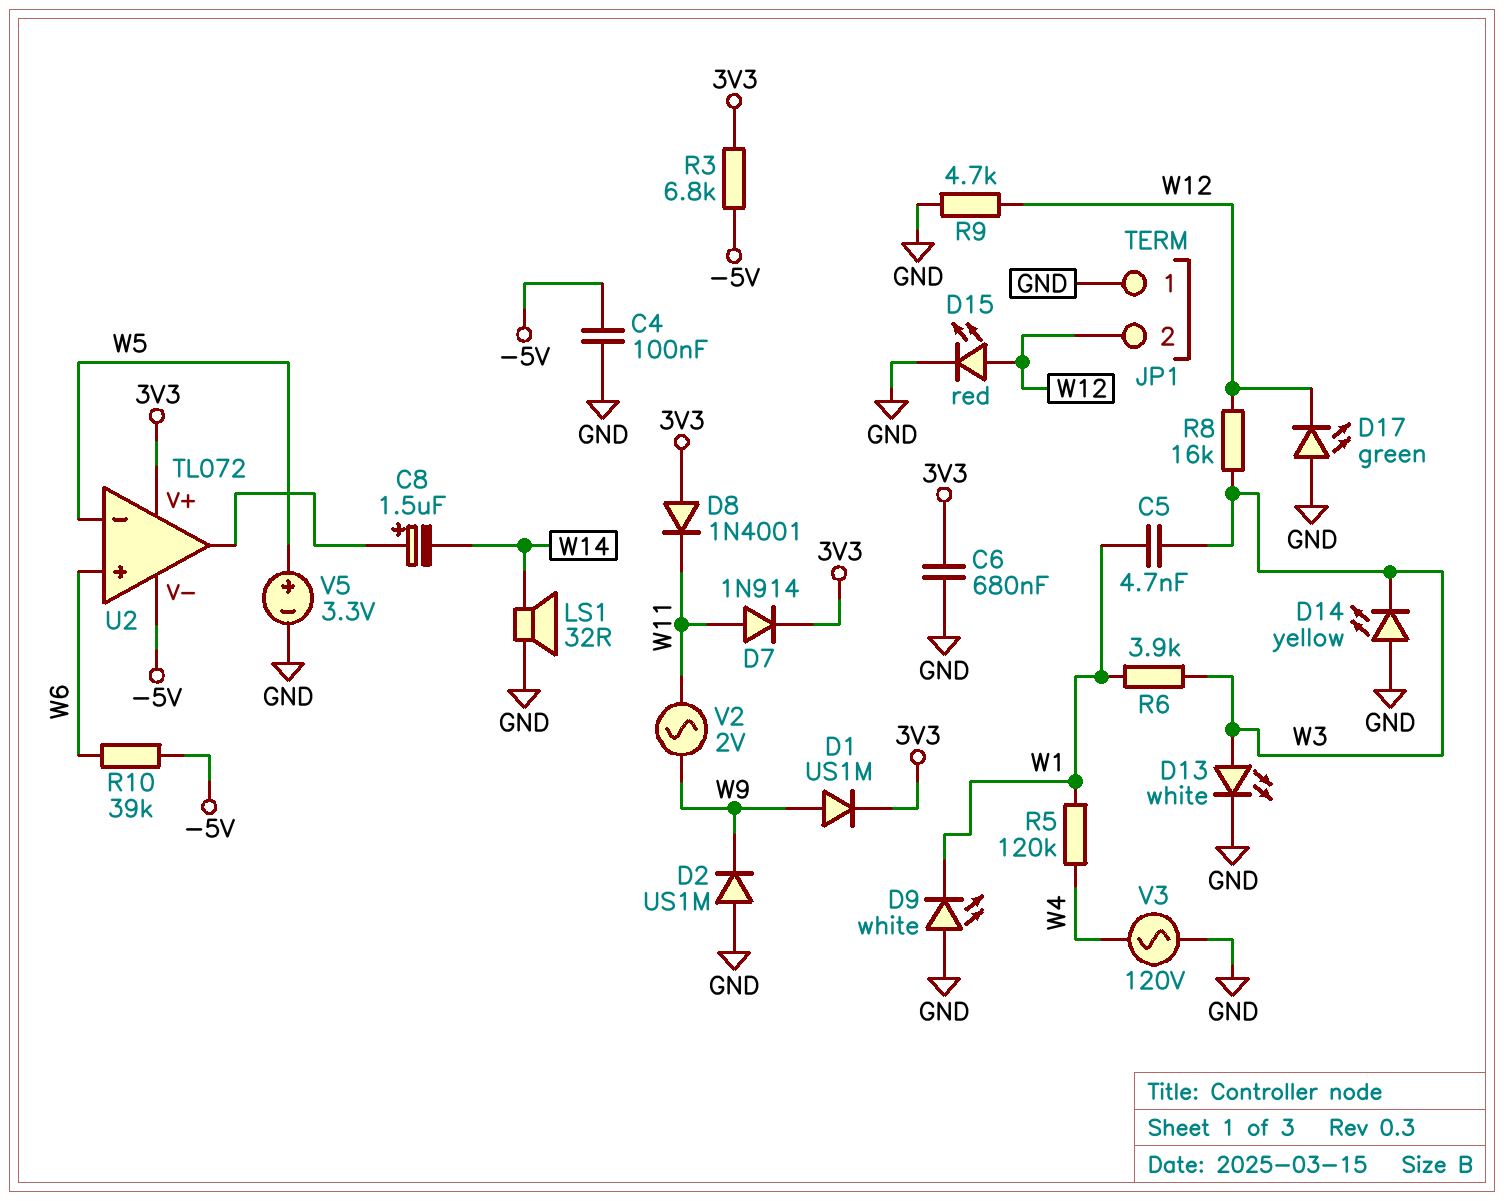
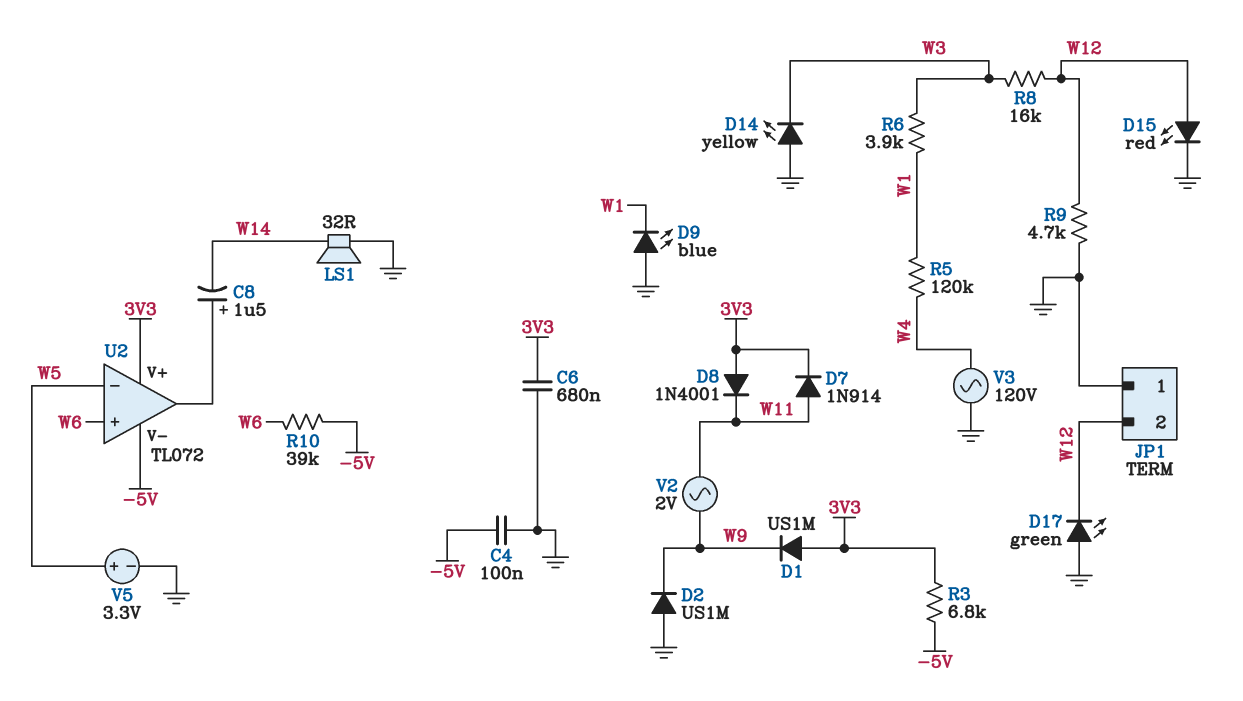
C5: 4.7nF (W1, W3) -> none
D1: diode US1M (A W9, K 3V3) -> diode US1M (A 3V3, K W9)
D9: LED white (A GND, K W1) -> LED blue (A GND, K W1)
D13: LED white (A W3, K GND) -> none

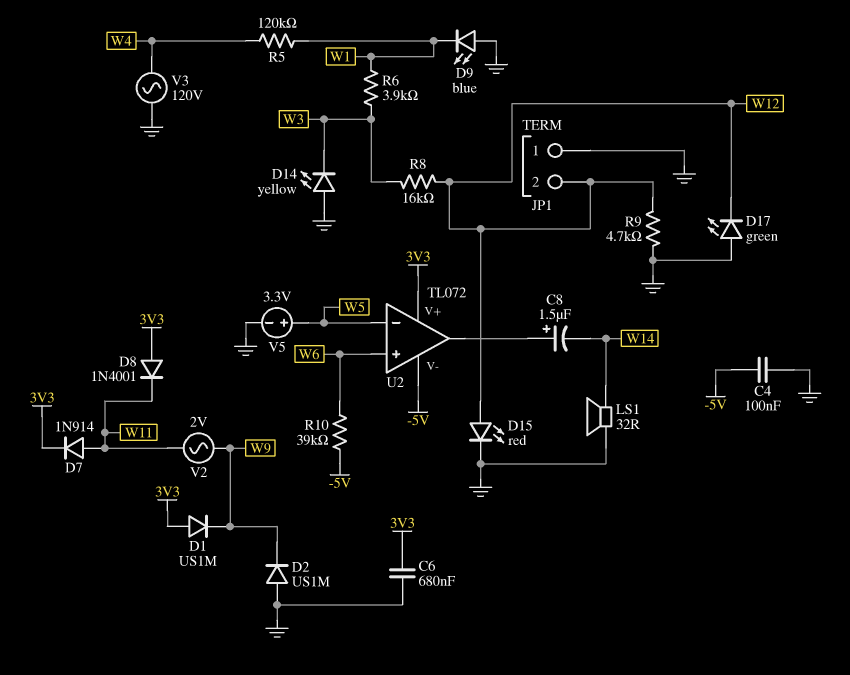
R3: 6.8k (-5V, 3V3) -> none

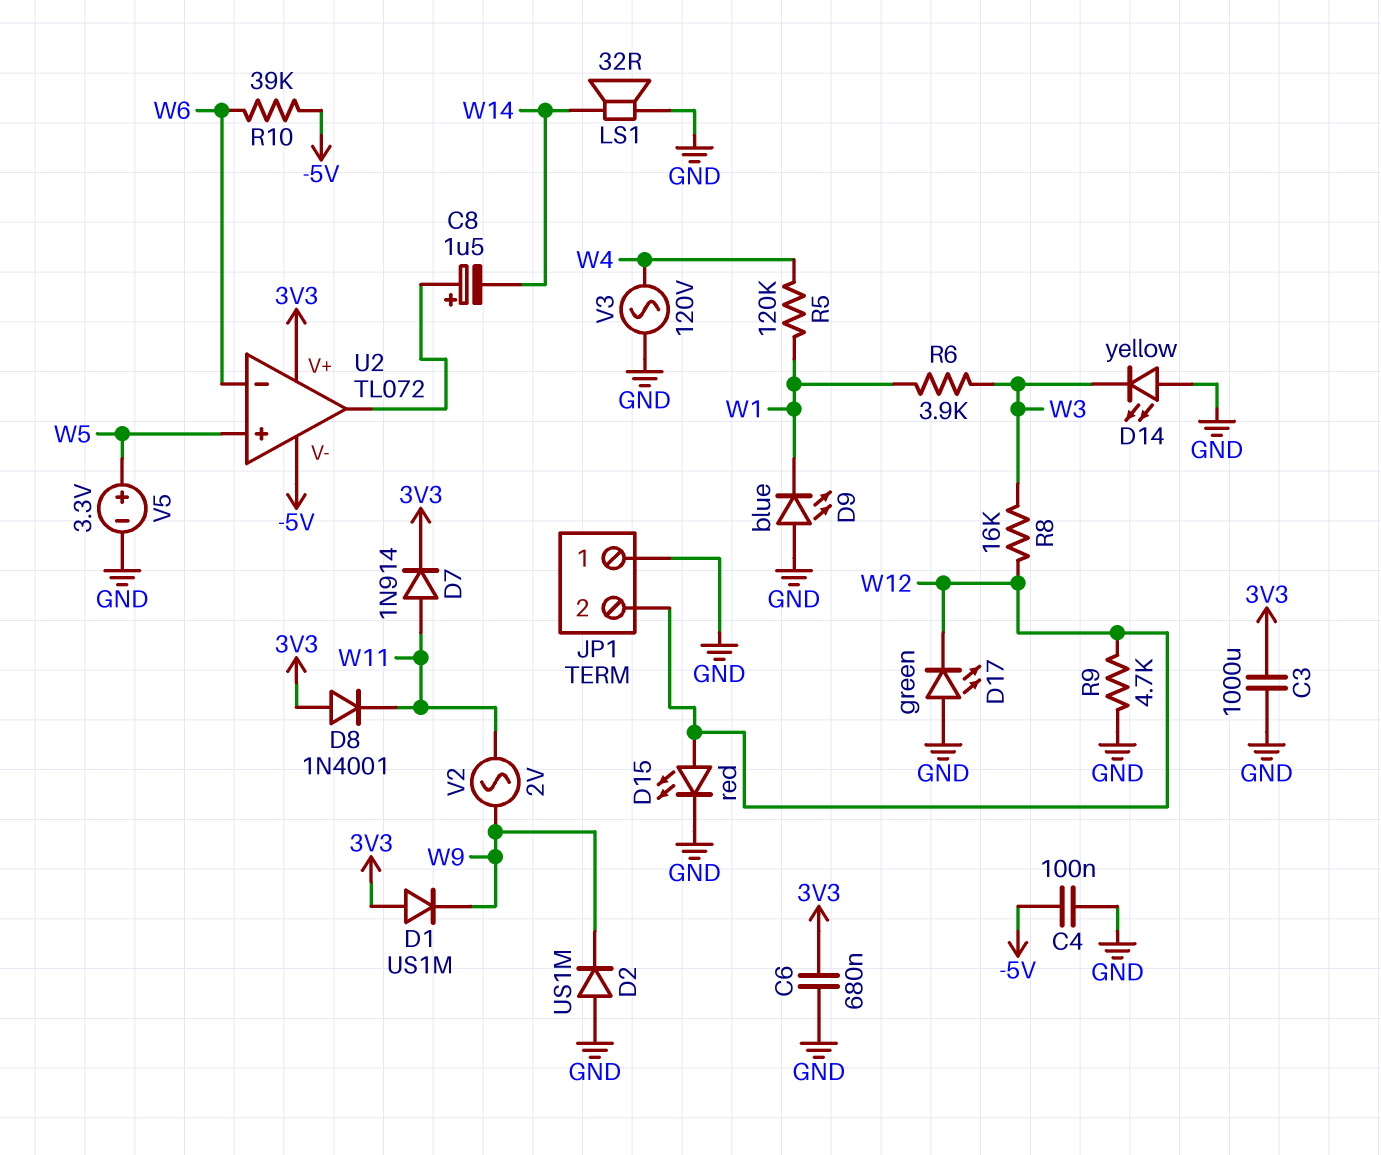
C3: none -> 1000uF (3V3, GND)
U2 pin in+: W6 -> W5
U2 pin in-: W5 -> W6

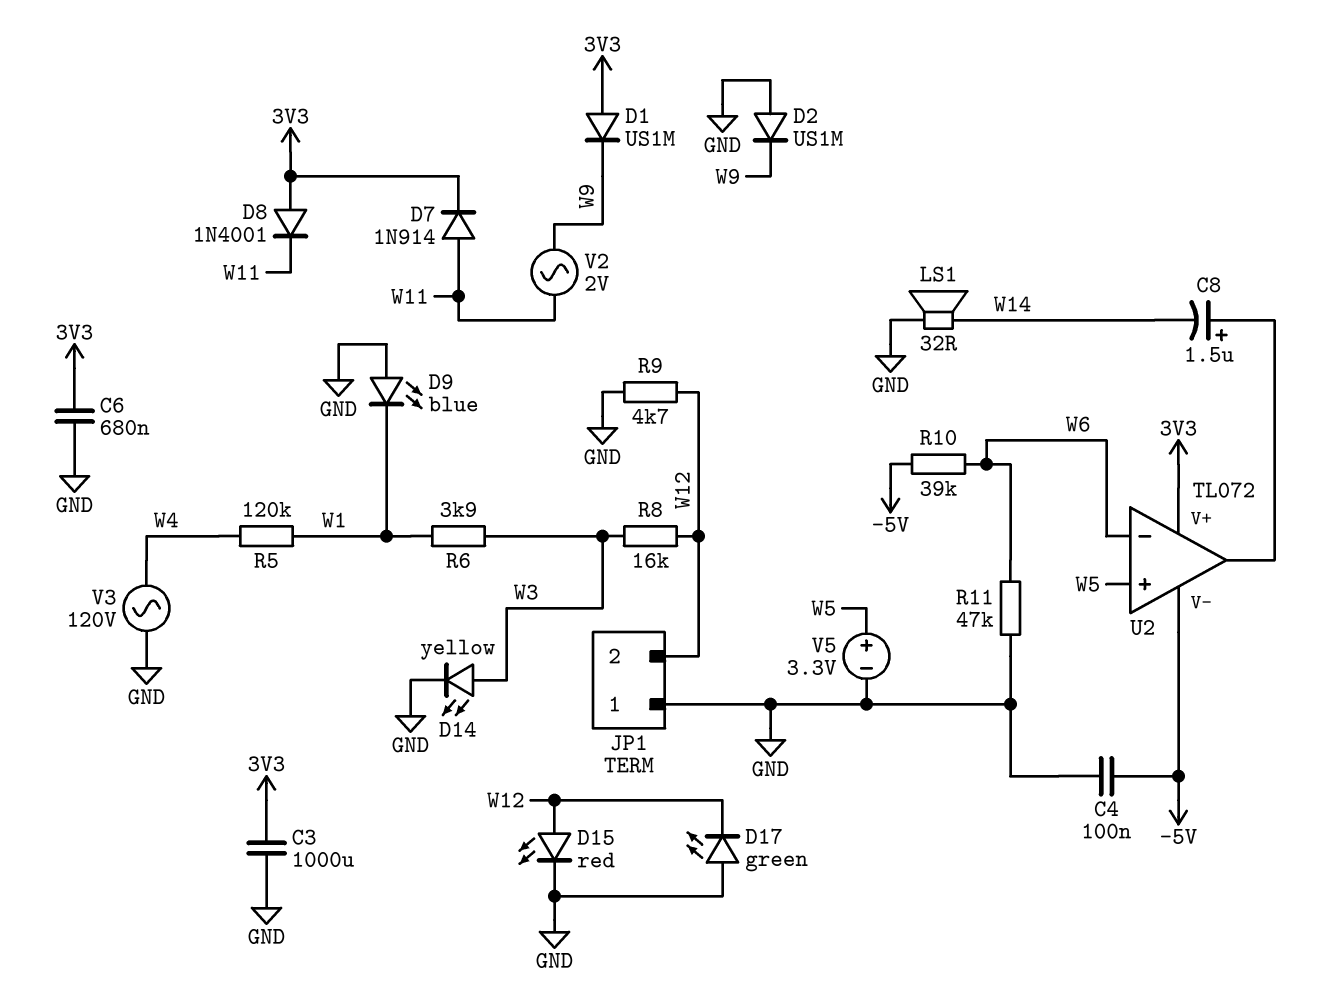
D14: LED yellow (A GND, K W3) -> LED yellow (A W3, K GND)
R11: none -> 47k (GND, W6)

